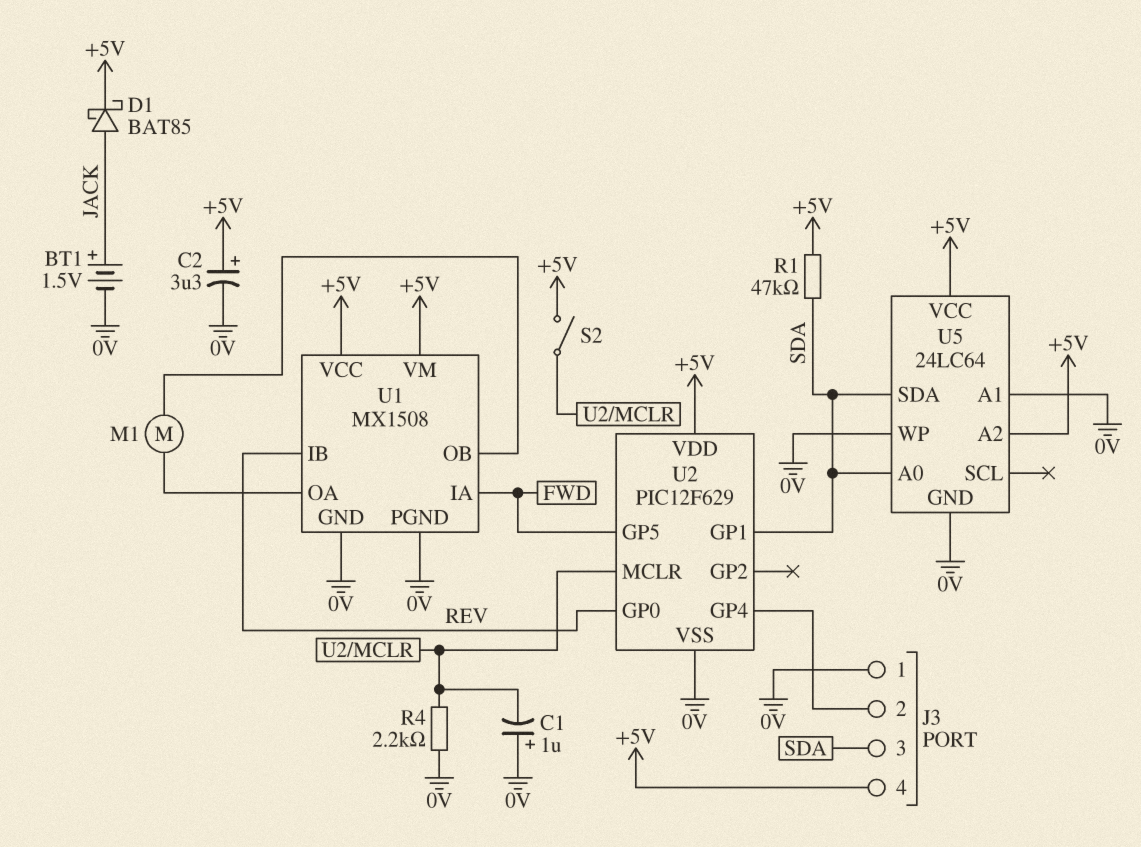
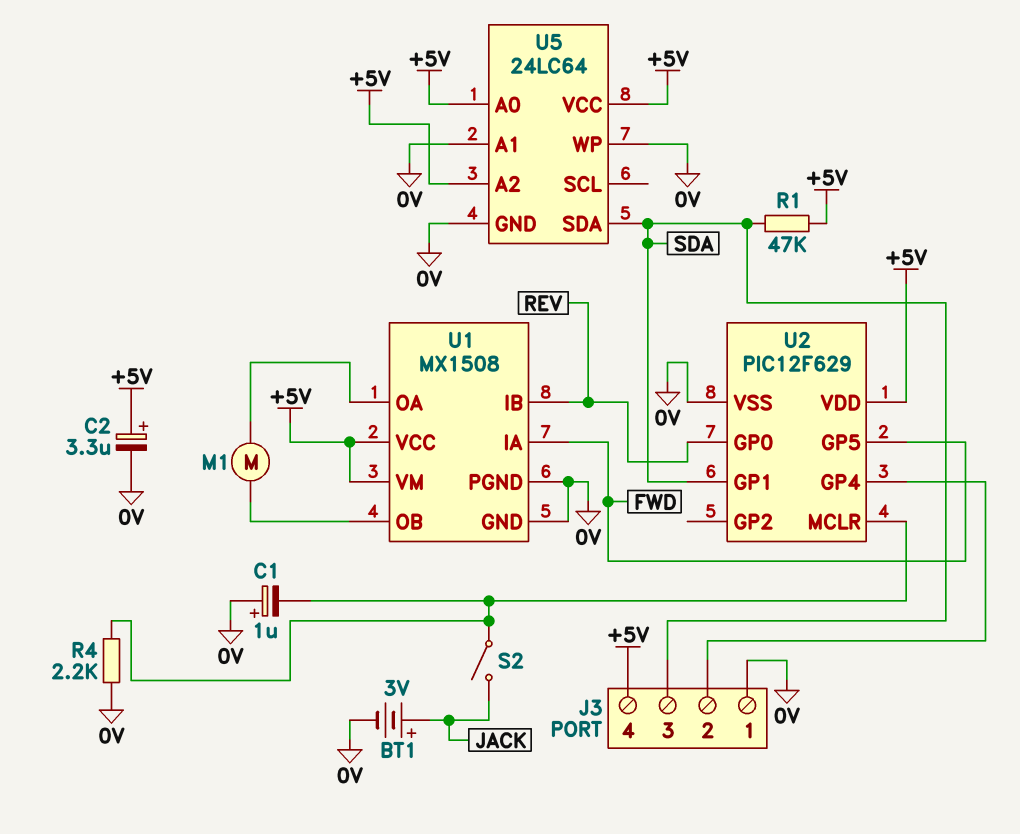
BT1: 1.5V (plus JACK, minus 0V) -> 3V (plus JACK, minus 0V)
D1: schottky BAT85 (A JACK, K +5V) -> none
S2: switch (+5V, U2/MCLR) -> switch (JACK, U2/MCLR)
U5 pin A0: SDA -> +5V

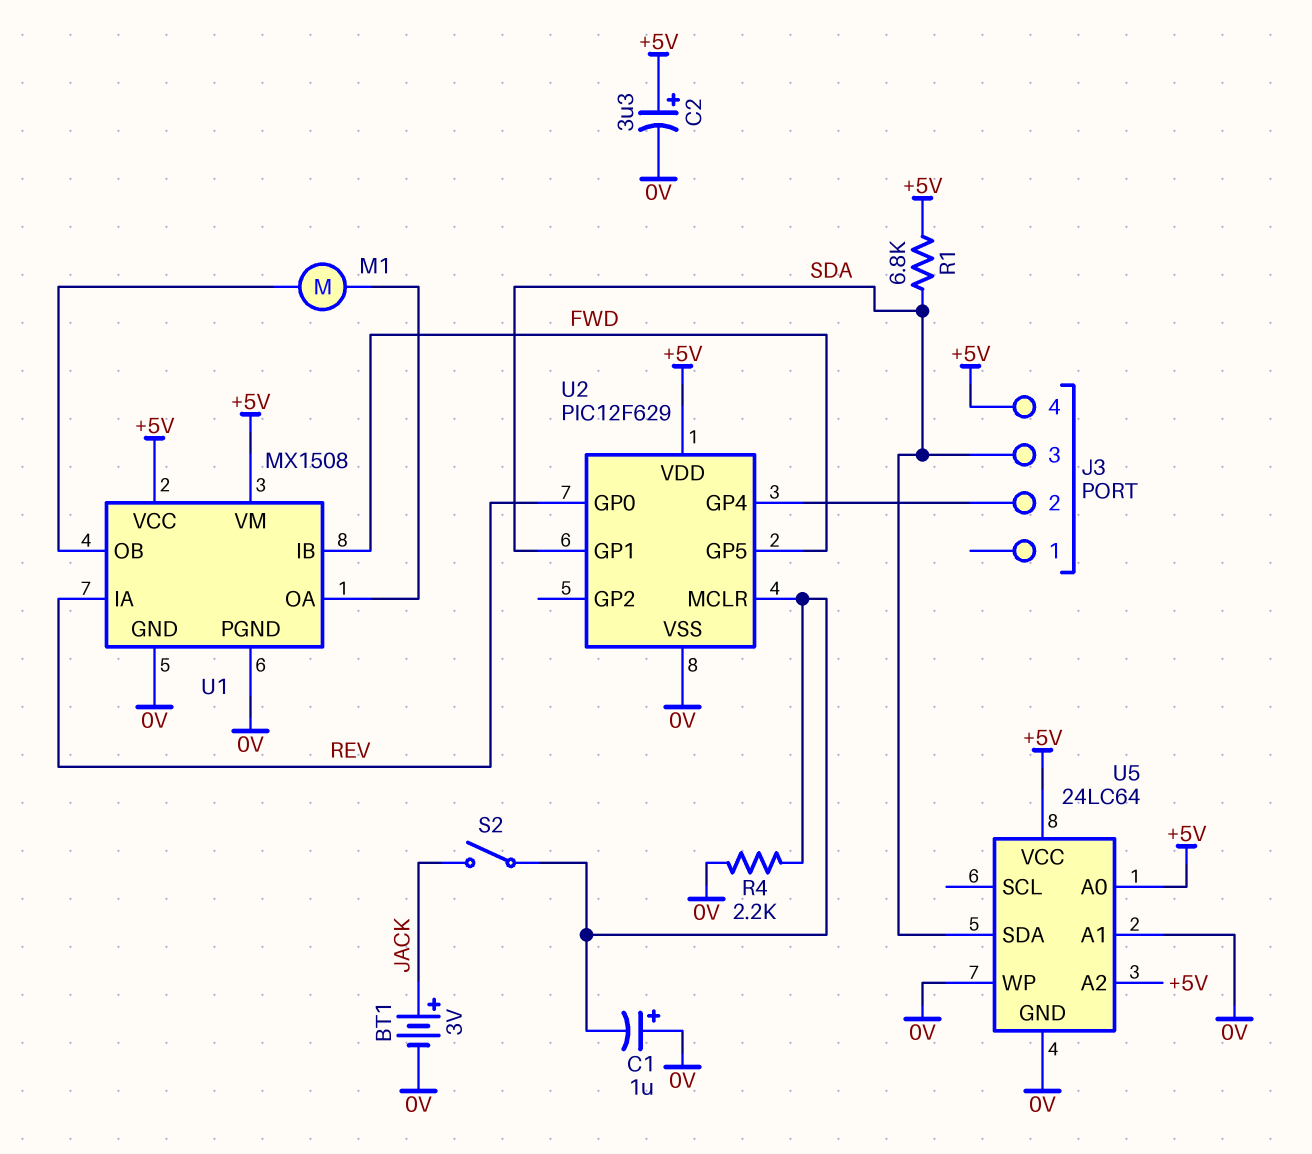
J3 pin 1: 0V -> none
R1: 47k (+5V, SDA) -> 6.8k (+5V, SDA)
U1 pin IA: FWD -> REV
U1 pin IB: REV -> FWD

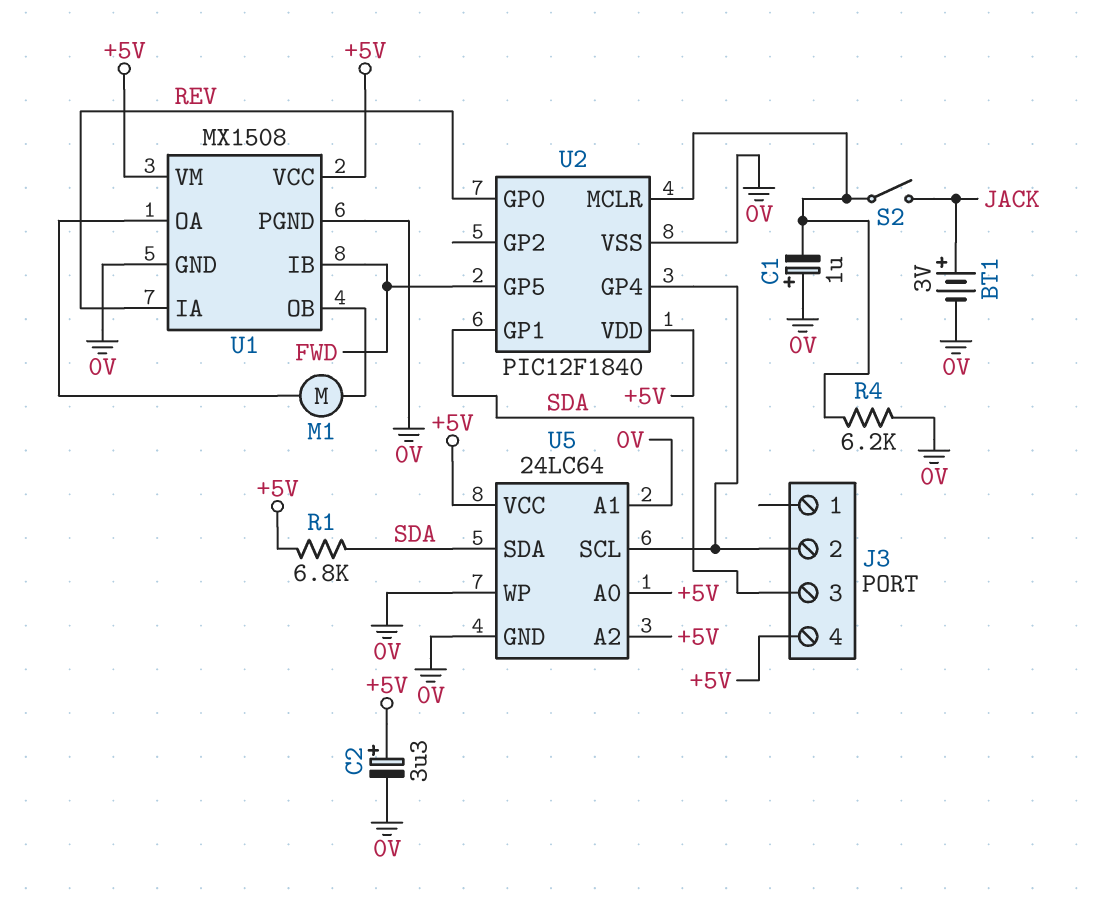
R4: 2.2k (0V, U2/MCLR) -> 6.2k (0V, U2/MCLR)
U2: PIC12F629 -> PIC12F1840
U5 pin SCL: none -> J3/2

